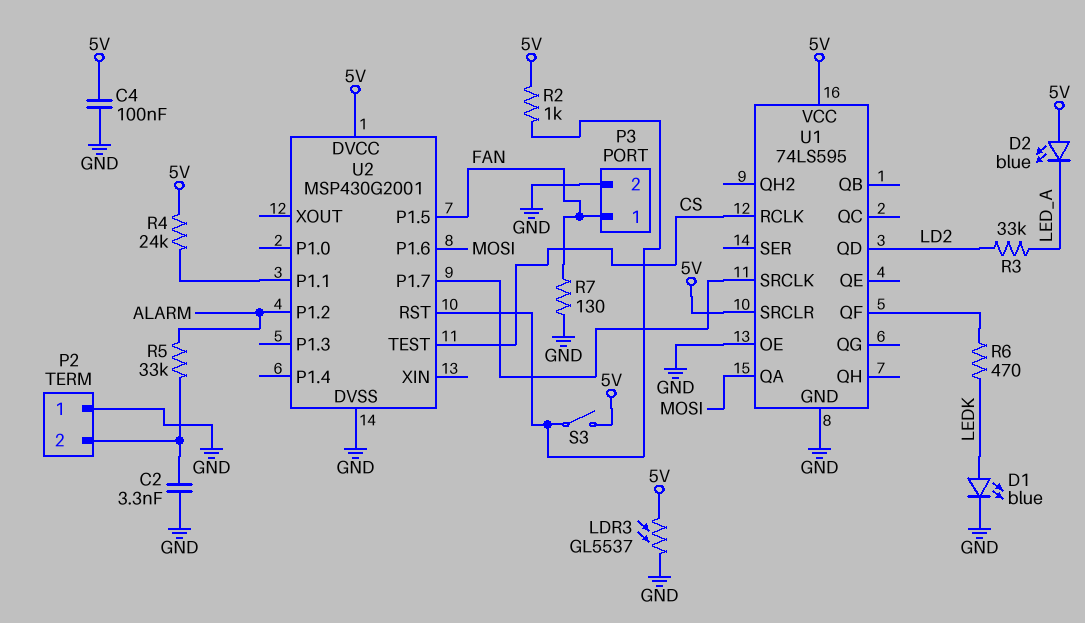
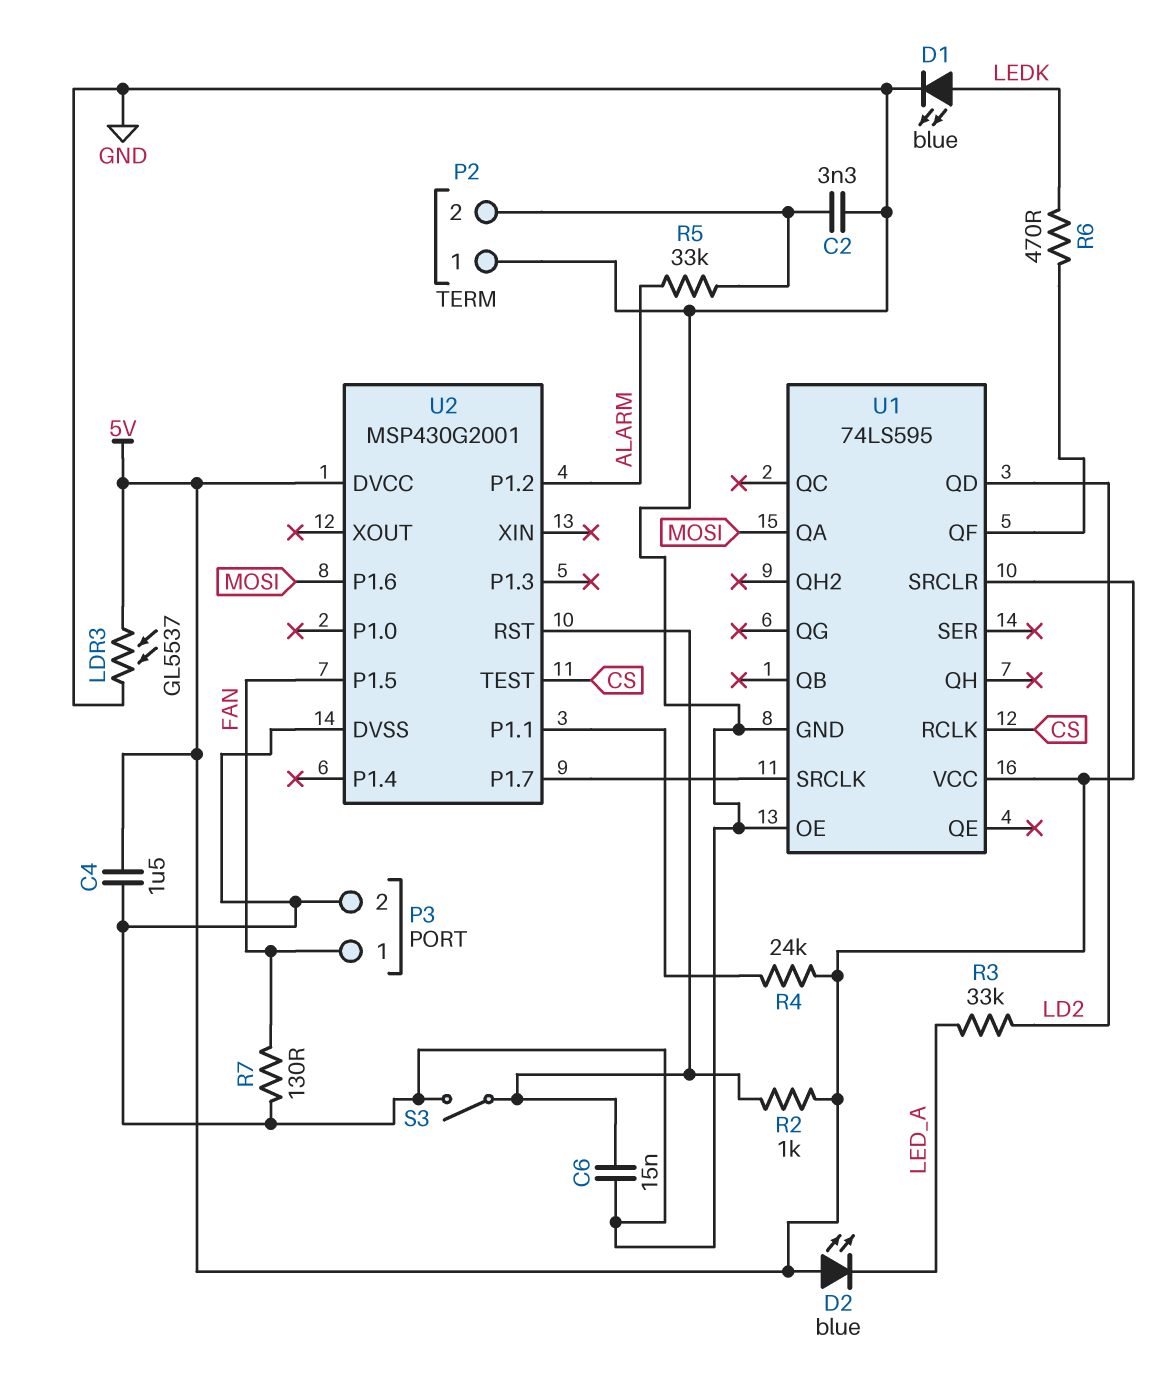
C4: 100nF (5V, GND) -> 1.5uF (5V, GND)
C6: none -> 15nF (GND, U2/RST)
S3: switch (5V, U2/RST) -> switch (GND, U2/RST)

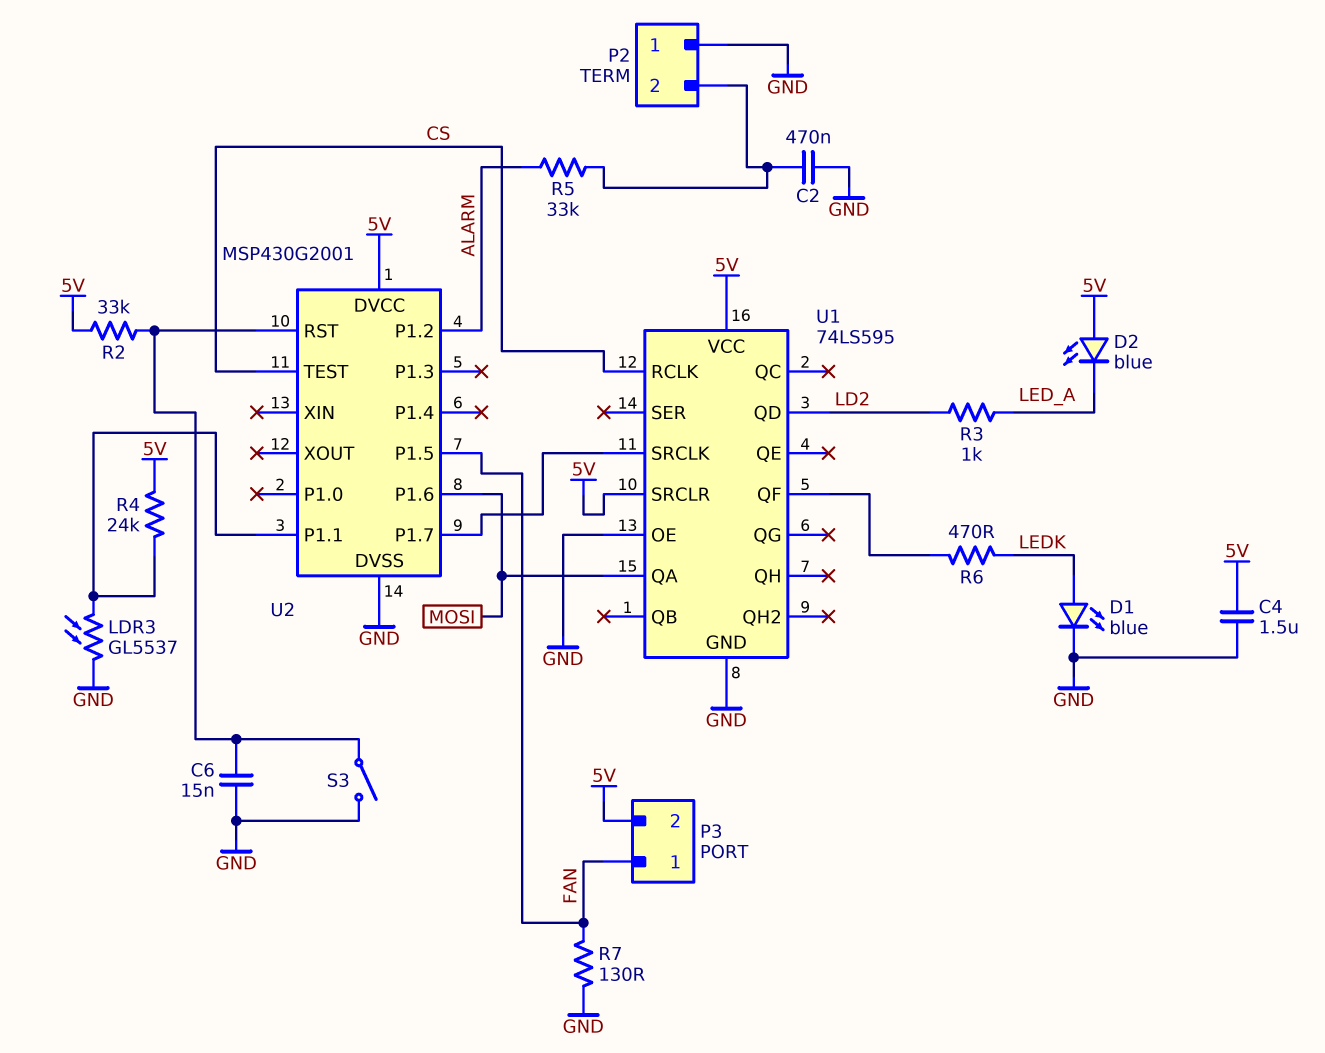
C2: 3.3nF (GND, P2/2) -> 470nF (GND, P2/2)
LDR3: GL5537 (5V, GND) -> GL5537 (GND, U2/P1.1)
P3 pin 2: GND -> 5V
R2: 1k (5V, U2/RST) -> 33k (5V, U2/RST)
R3: 33k (LD2, LED_A) -> 1k (LD2, LED_A)

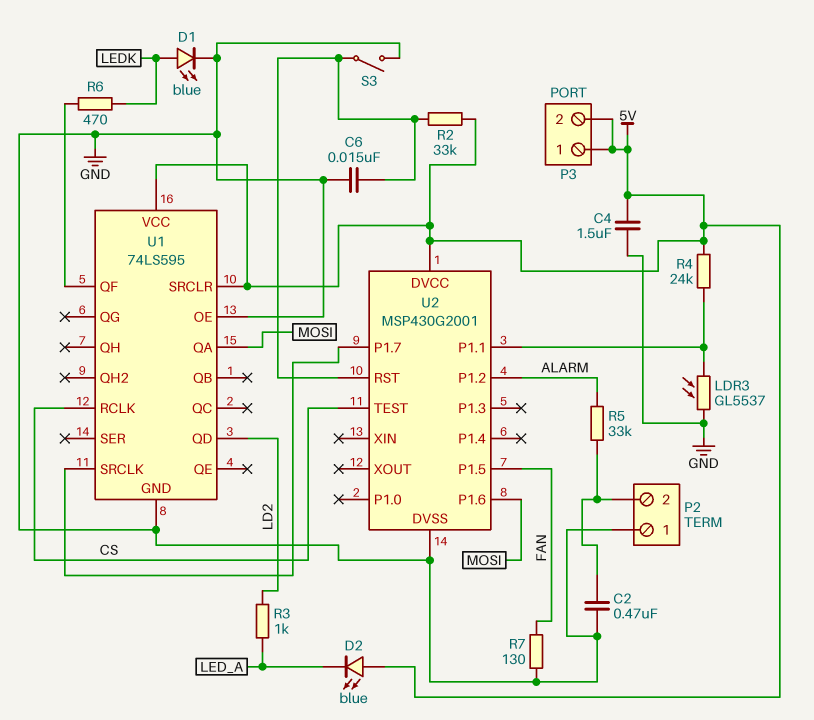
P3 pin 1: FAN -> 5V

